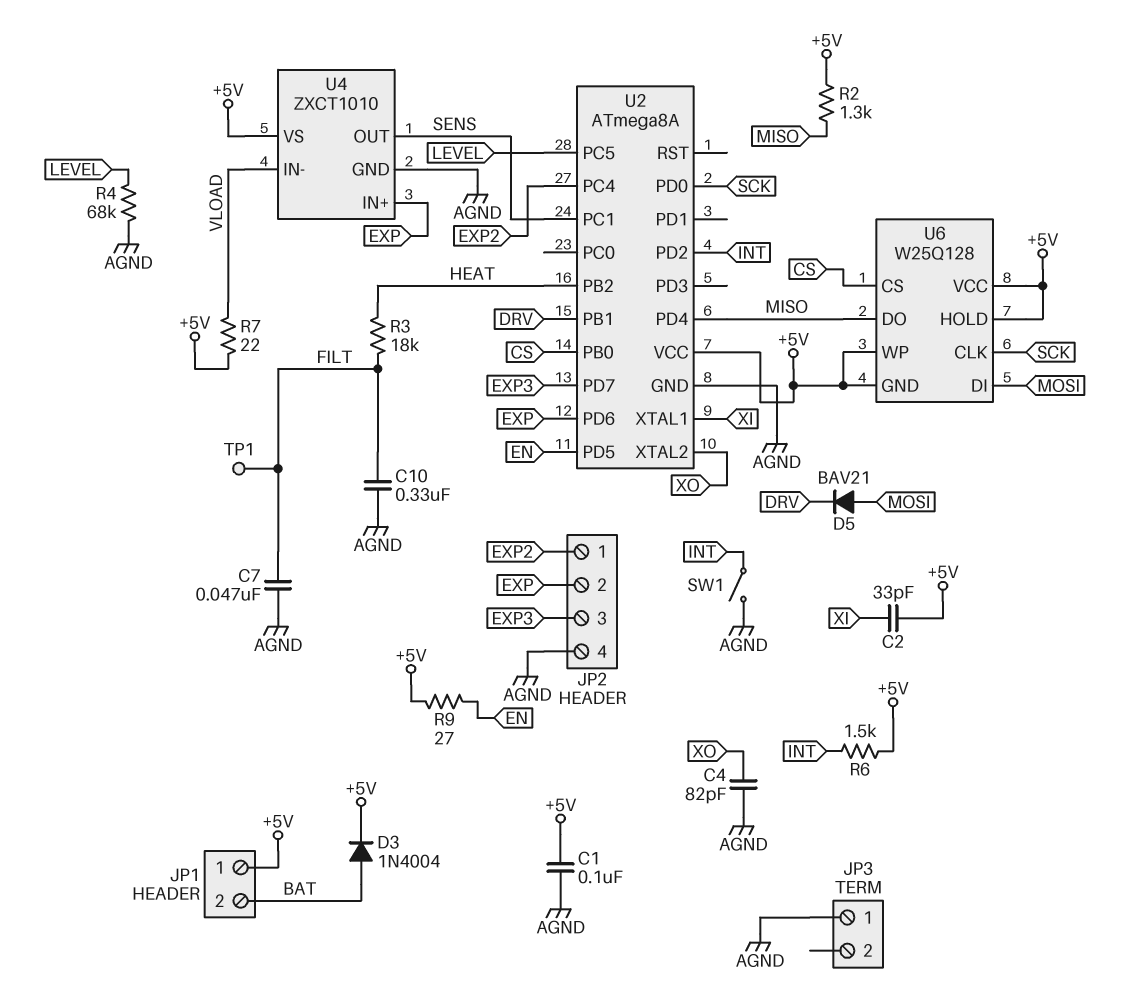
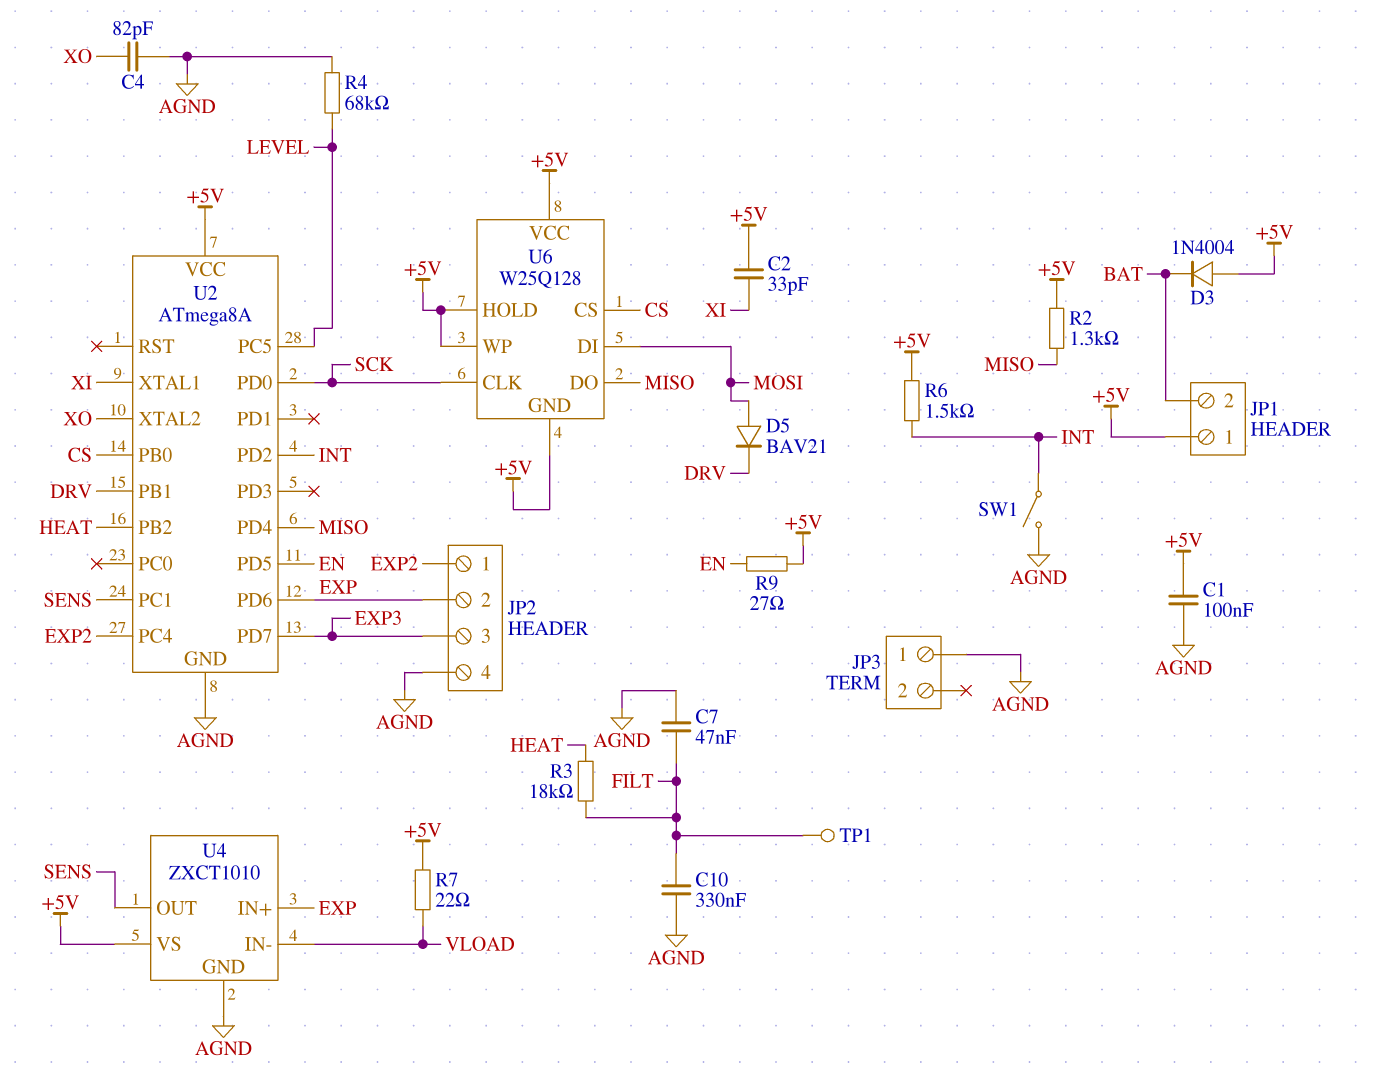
D3: diode 1N4004 (A BAT, K +5V) -> diode 1N4004 (A +5V, K BAT)

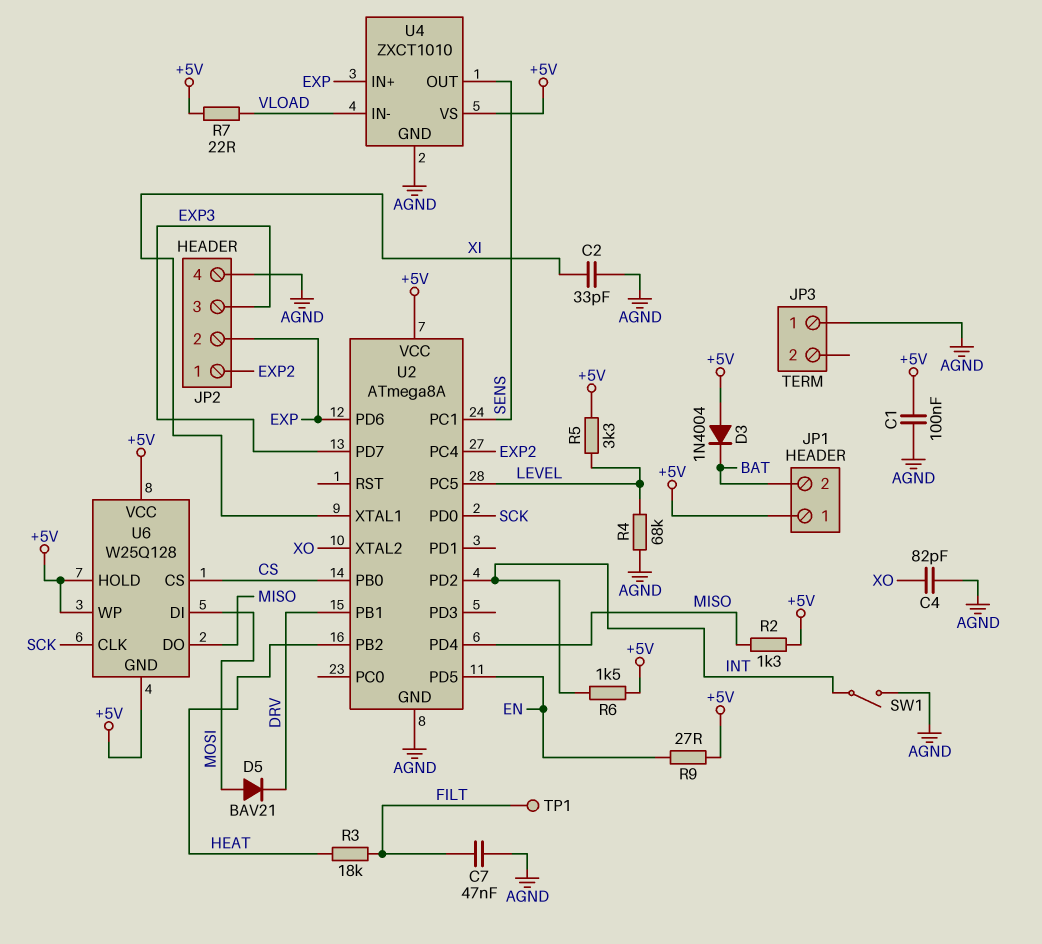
C2: 33pF (+5V, XI) -> 33pF (AGND, XI)
C10: 330nF (AGND, FILT) -> none
R5: none -> 3.3k (+5V, LEVEL)

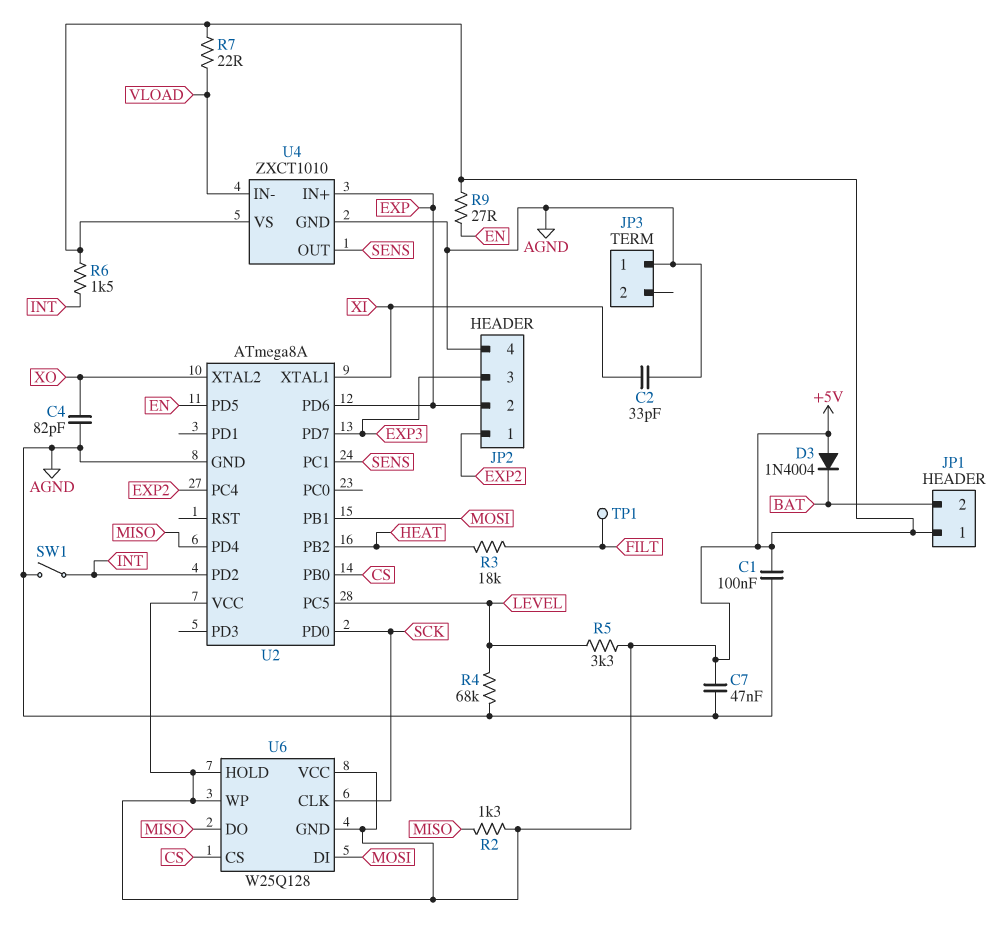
C7: 47nF (AGND, FILT) -> 47nF (+5V, AGND)
D5: diode BAV21 (A MOSI, K DRV) -> none
U2 pin PB1: DRV -> MOSI

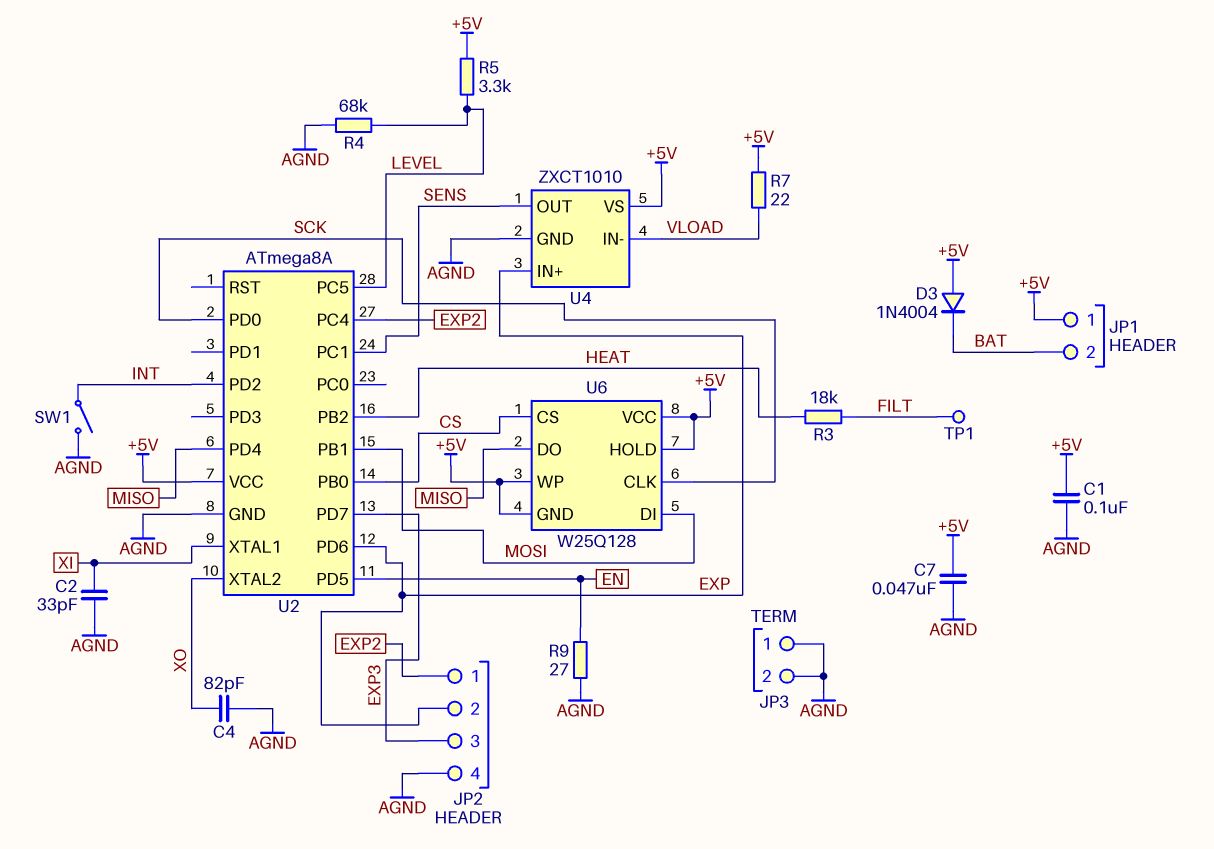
JP3 pin 2: none -> AGND
R2: 1.3k (+5V, MISO) -> none
R6: 1.5k (+5V, INT) -> none
R9: 27 (+5V, EN) -> 27 (AGND, EN)

